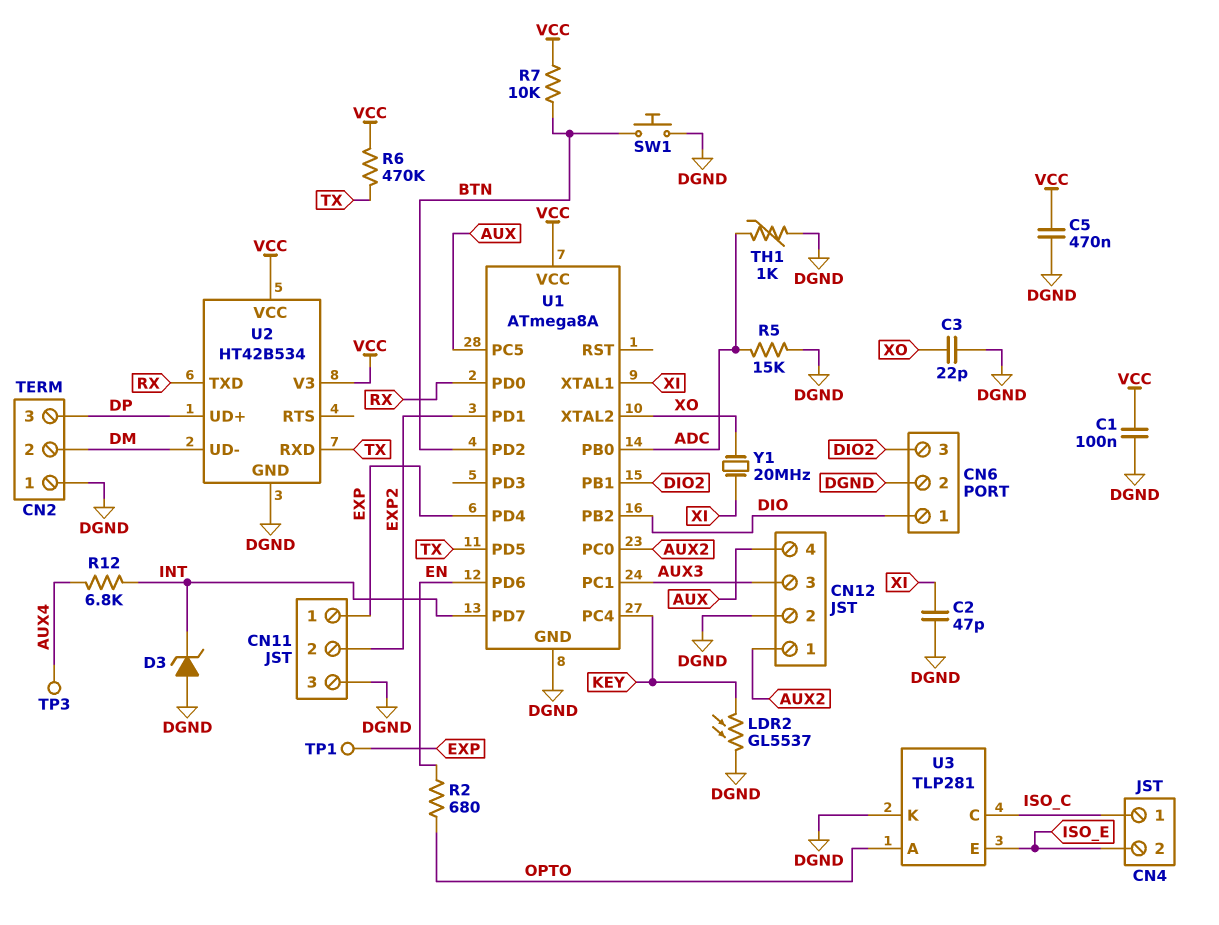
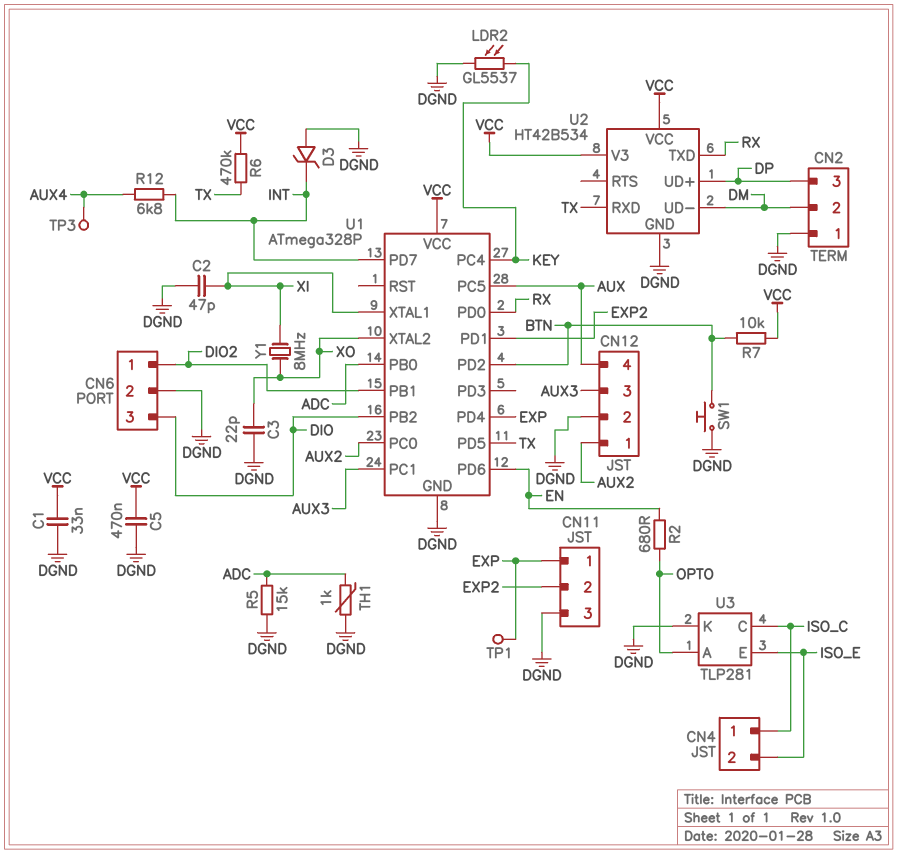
C1: 100nF (DGND, VCC) -> 33nF (DGND, VCC)
CN6 pin 1: DIO -> DIO2
CN6 pin 3: DIO2 -> DIO
U1: ATmega8A -> ATmega328P
Y1: 20MHz (XI, XO) -> 8MHz (XI, XO)

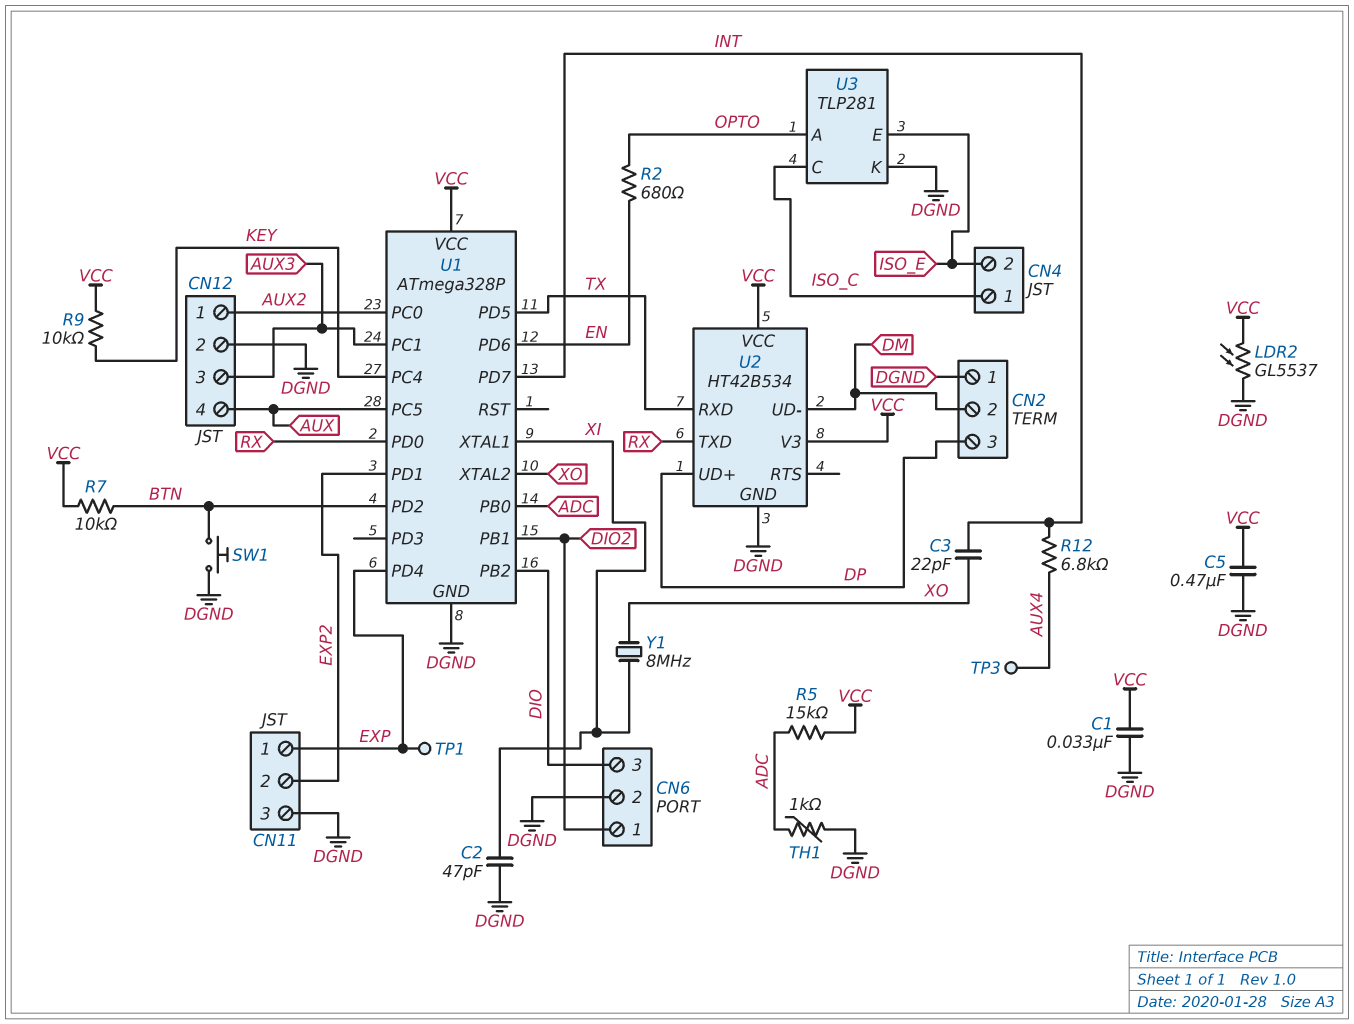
C3: 22pF (DGND, XO) -> 22pF (INT, XO)
D3: zener (A DGND, K INT) -> none
LDR2: GL5537 (DGND, KEY) -> GL5537 (DGND, VCC)
R5: 15k (ADC, DGND) -> 15k (ADC, VCC)
R6: 470k (TX, VCC) -> none
R9: none -> 10k (KEY, VCC)

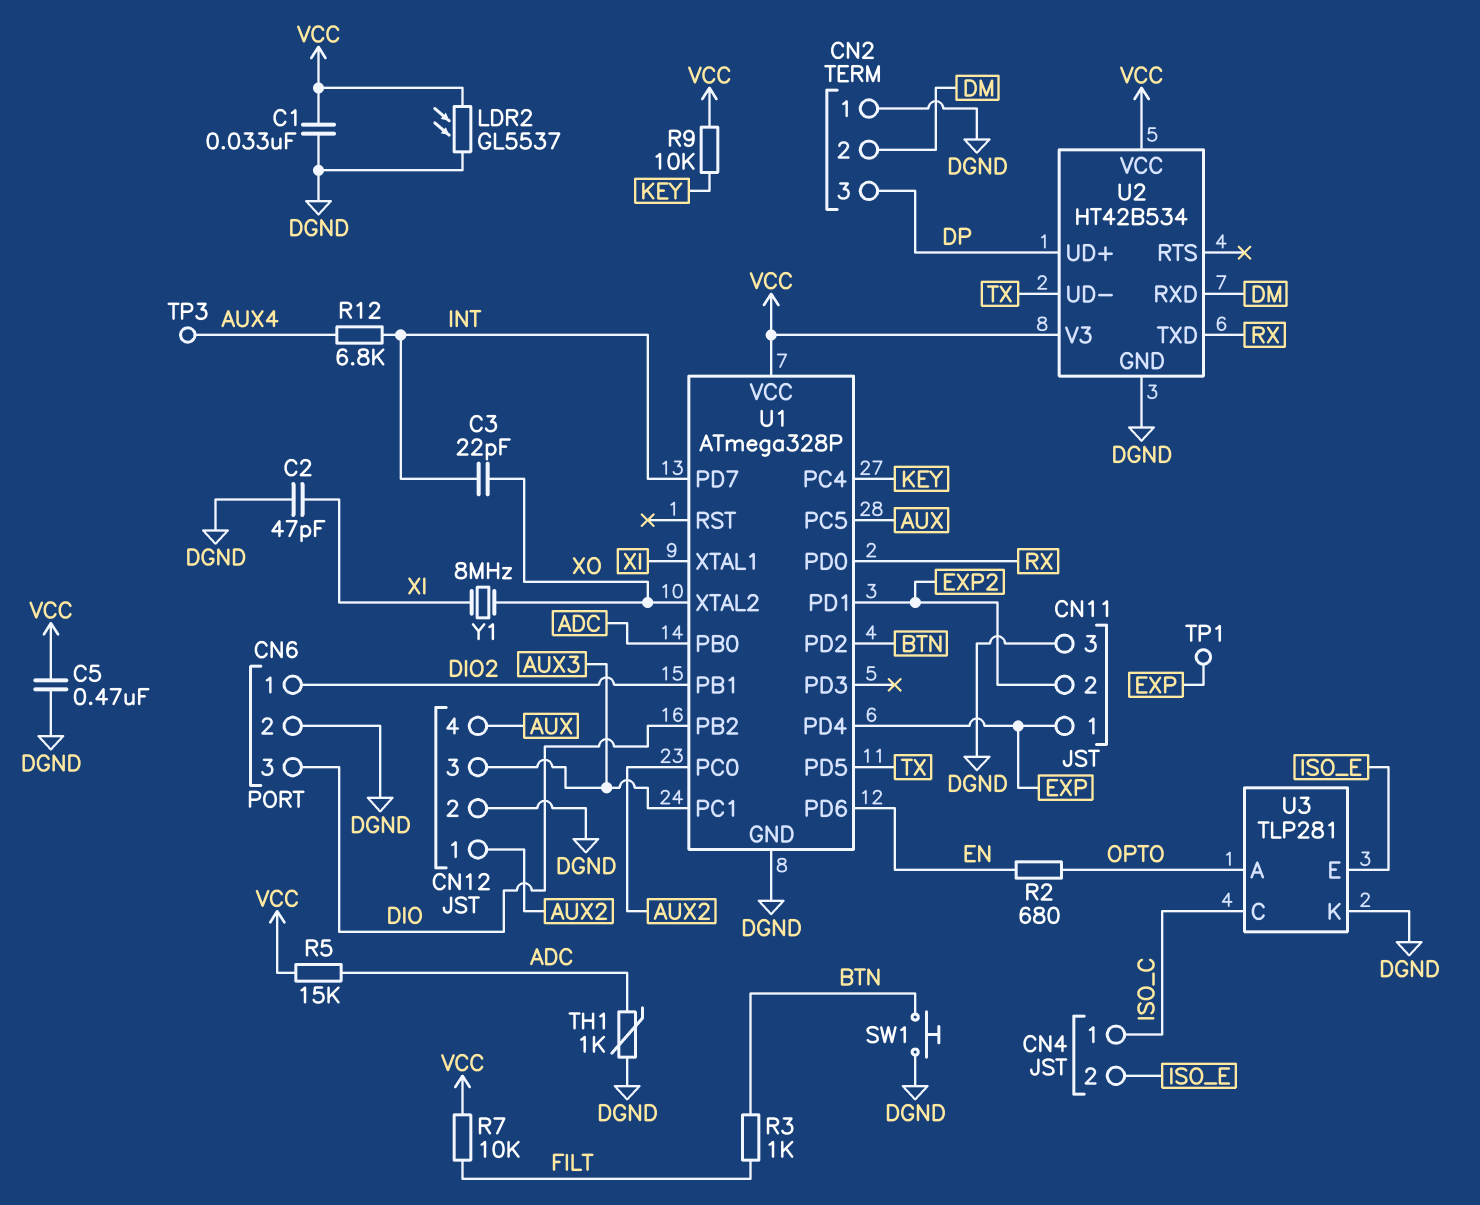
R3: none -> 1k (BTN, FILT)
R7: 10k (BTN, VCC) -> 10k (FILT, VCC)
U2 pin RXD: TX -> DM
U2 pin UD-: DM -> TX

